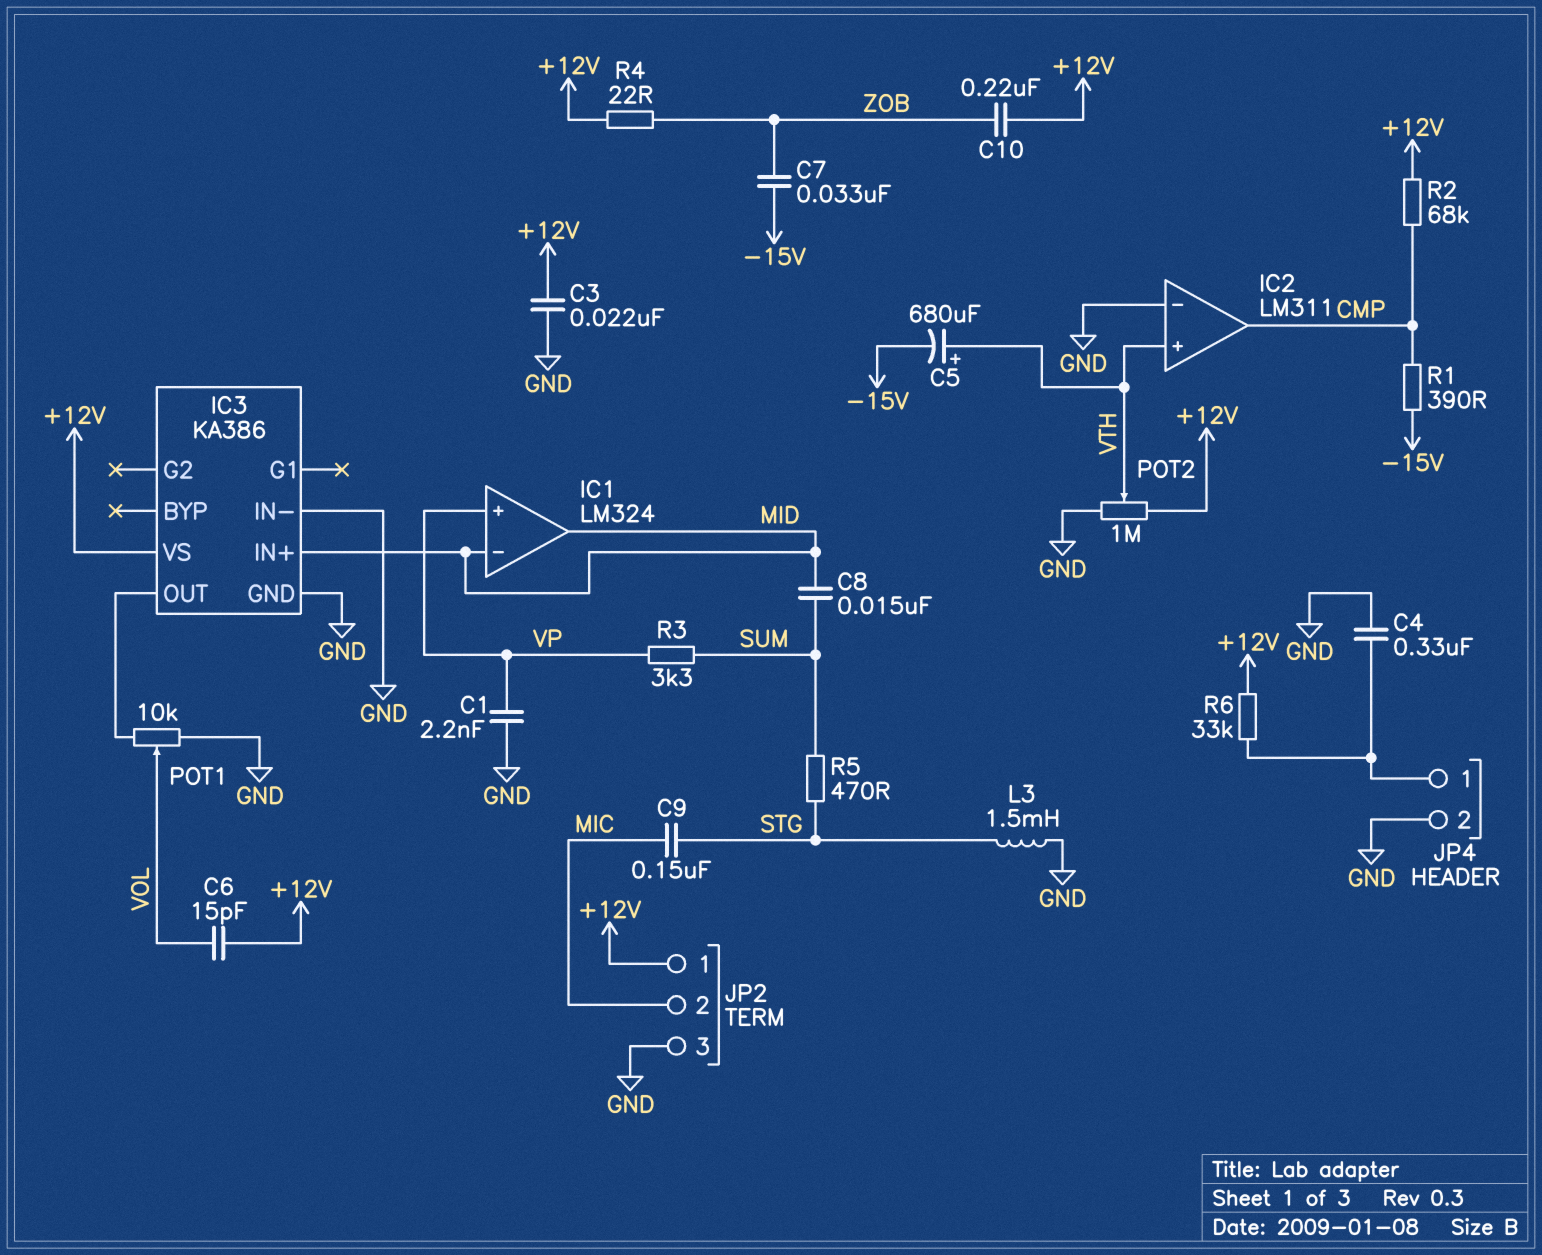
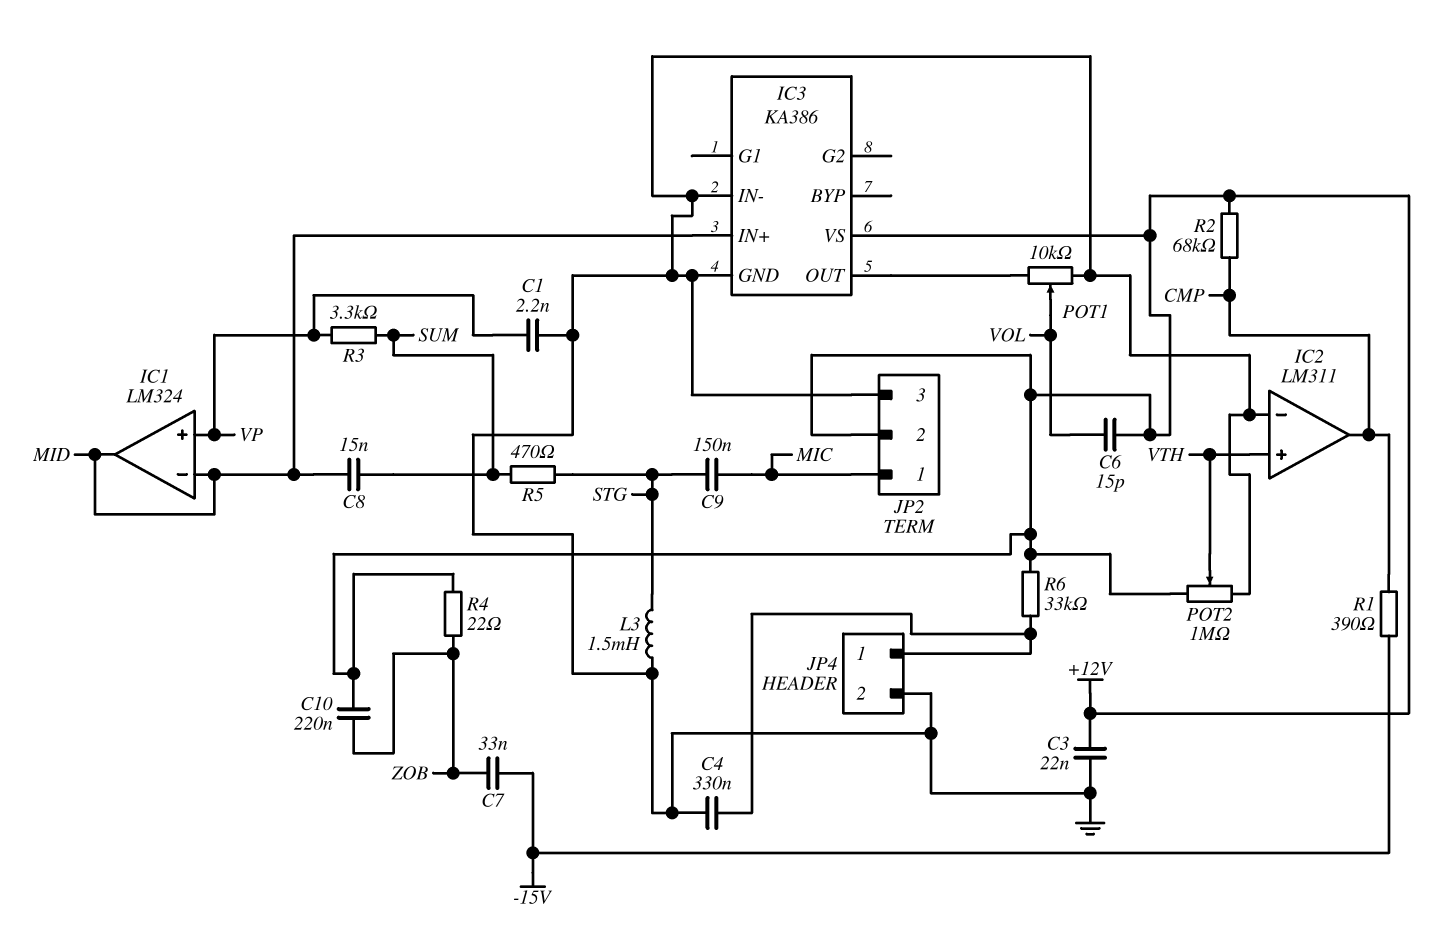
C5: 680uF (plus VTH, minus -15V) -> none
JP2 pin 1: +12V -> MIC
JP2 pin 2: MIC -> +12V

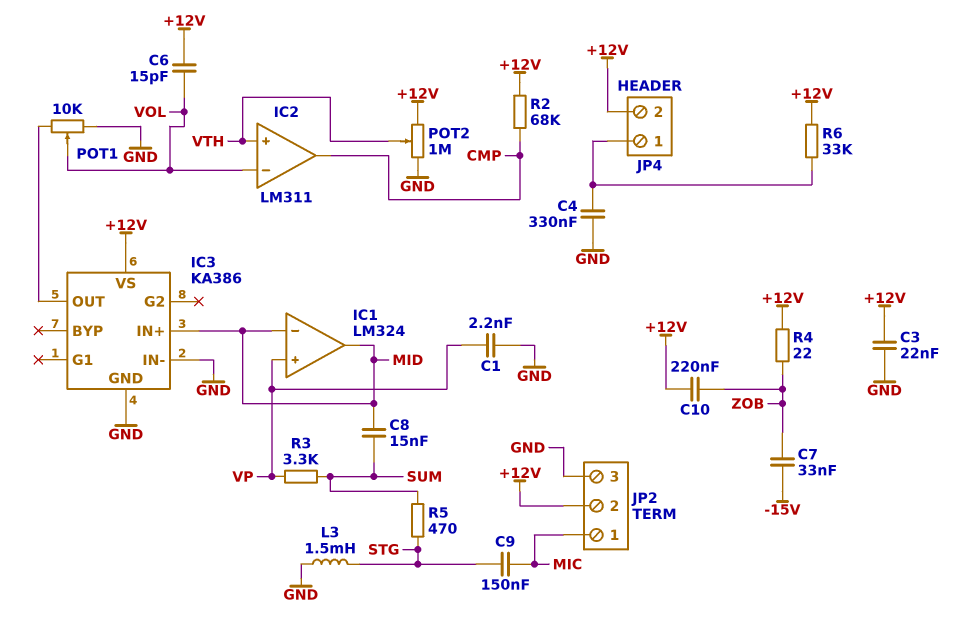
IC2 pin in-: GND -> VOL
JP4 pin 2: GND -> +12V
R1: 390 (-15V, CMP) -> none

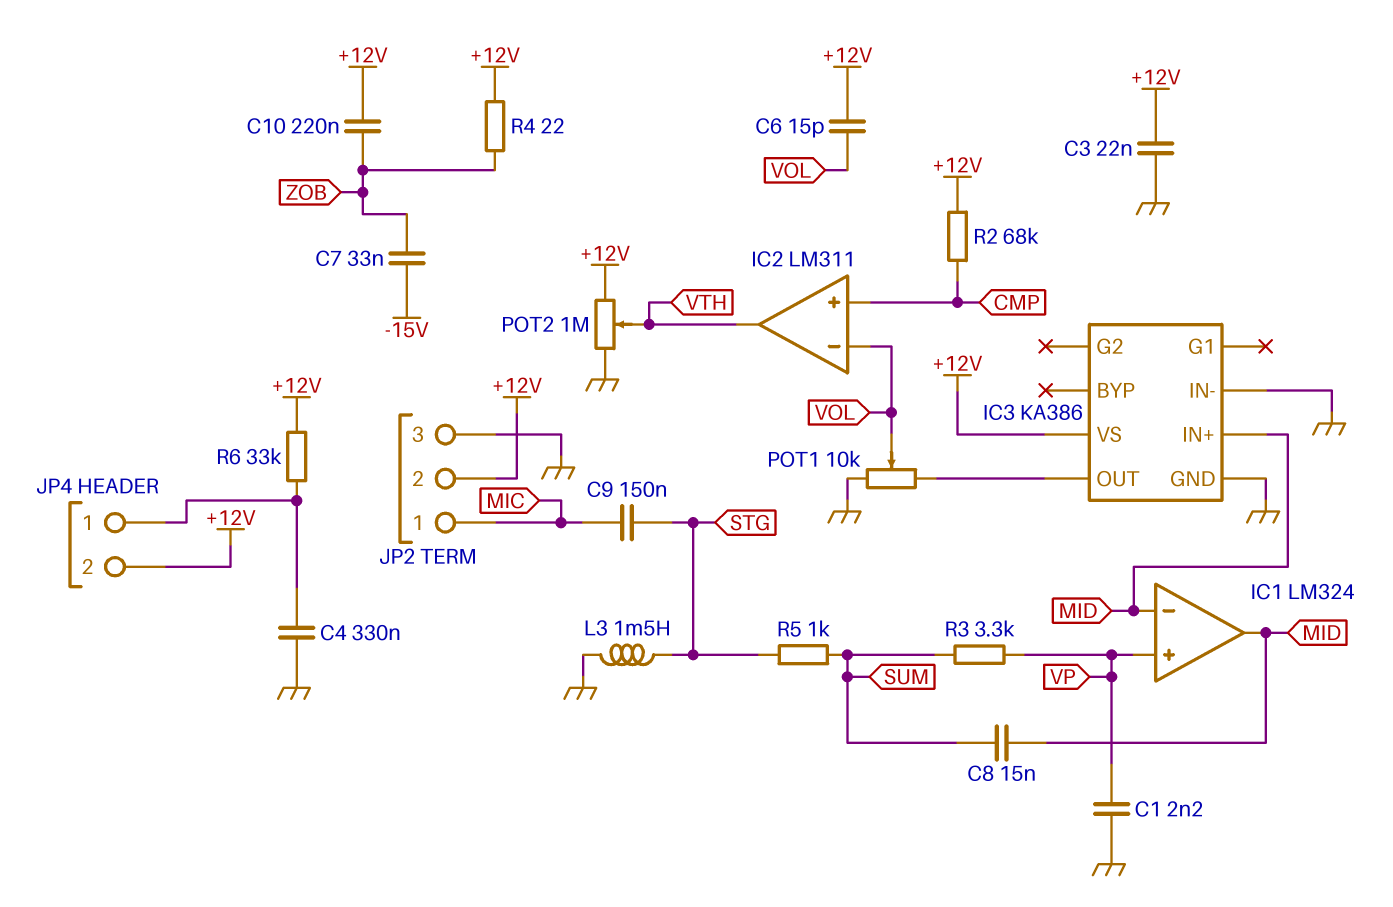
IC2 pin in+: VTH -> CMP
IC2 pin out: CMP -> VTH
R5: 470 (STG, SUM) -> 1k (STG, SUM)

